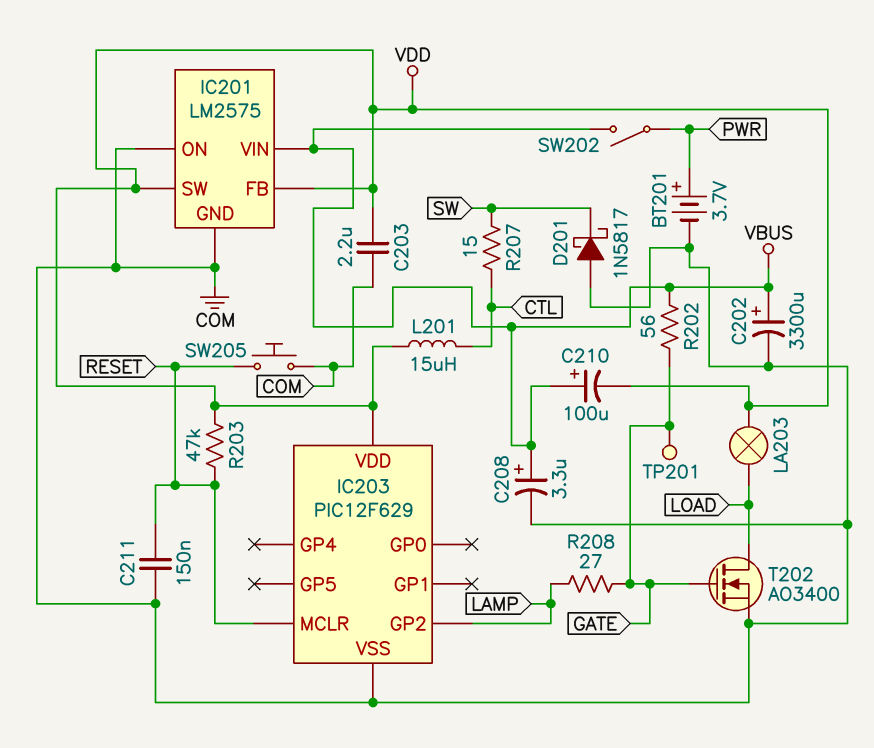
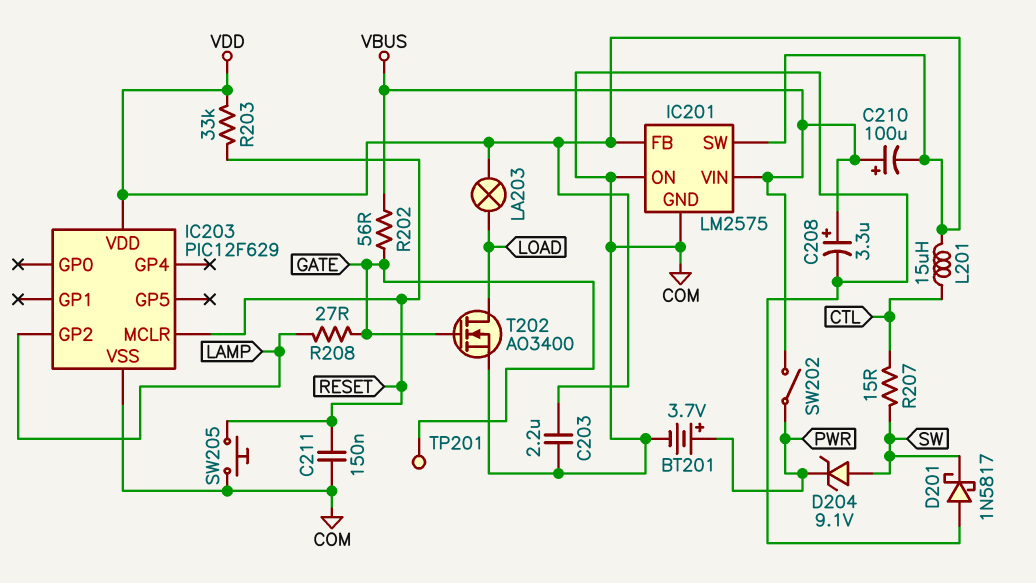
C202: 3300uF (plus VBUS, minus COM) -> none
D204: none -> zener 9.1V (A SW, K PWR)
R203: 47k (RESET, VDD) -> 33k (RESET, VDD)

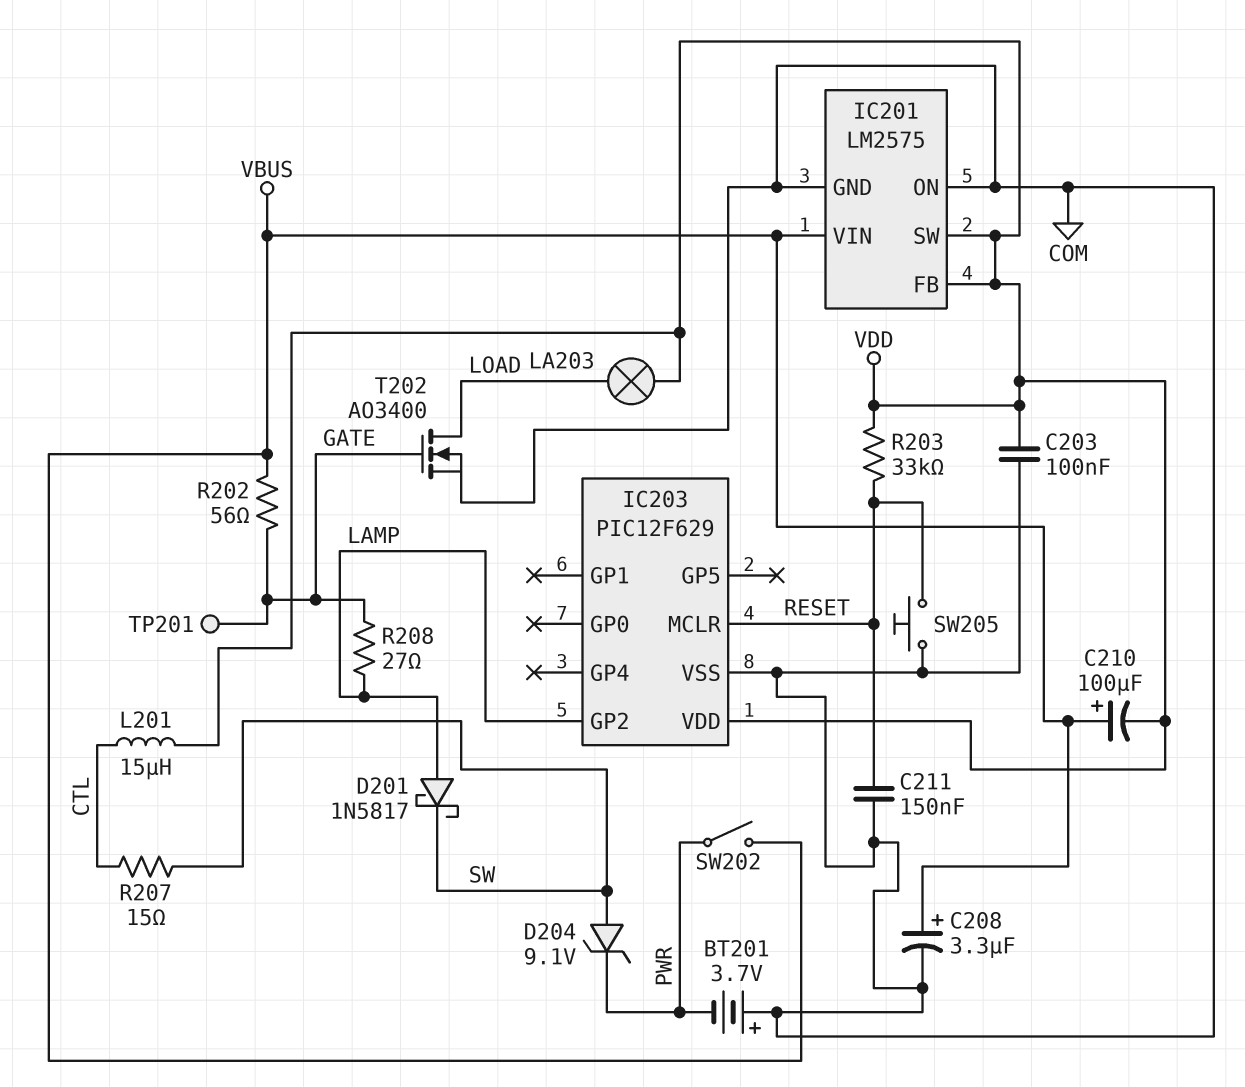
BT201: 3.7V (plus PWR, minus COM) -> 3.7V (plus COM, minus PWR)
C203: 2.2uF (COM, VDD) -> 100nF (COM, VDD)
D201: schottky 1N5817 (A COM, K SW) -> schottky 1N5817 (A LAMP, K SW)

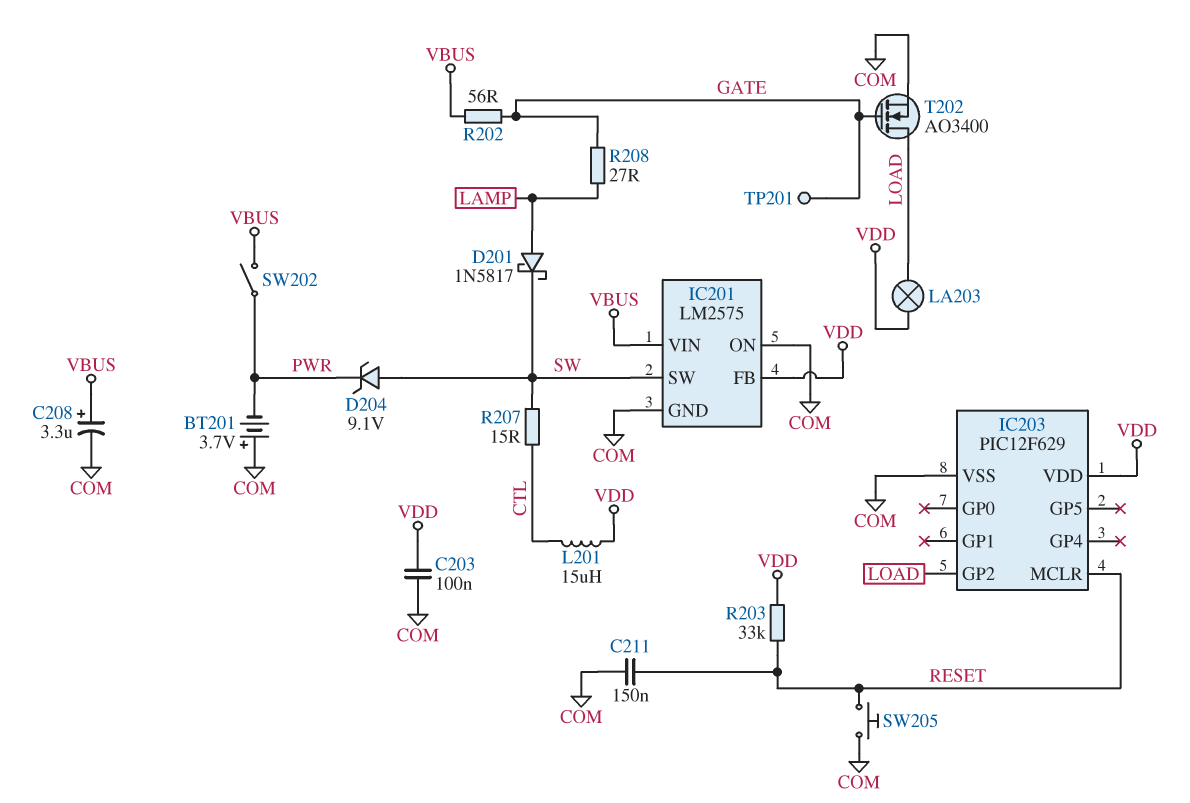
C210: 100uF (plus VBUS, minus VDD) -> none
IC201 pin SW: VDD -> SW
IC203 pin GP2: LAMP -> LOAD

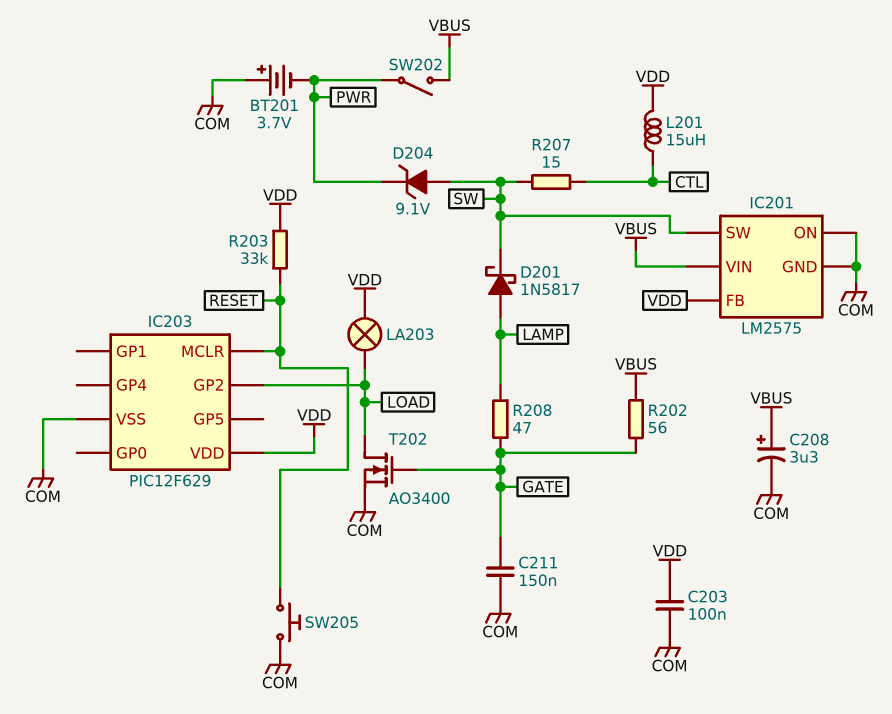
C211: 150nF (COM, RESET) -> 150nF (COM, GATE)
R208: 27 (GATE, LAMP) -> 47 (GATE, LAMP)
TP201: test point (GATE) -> none

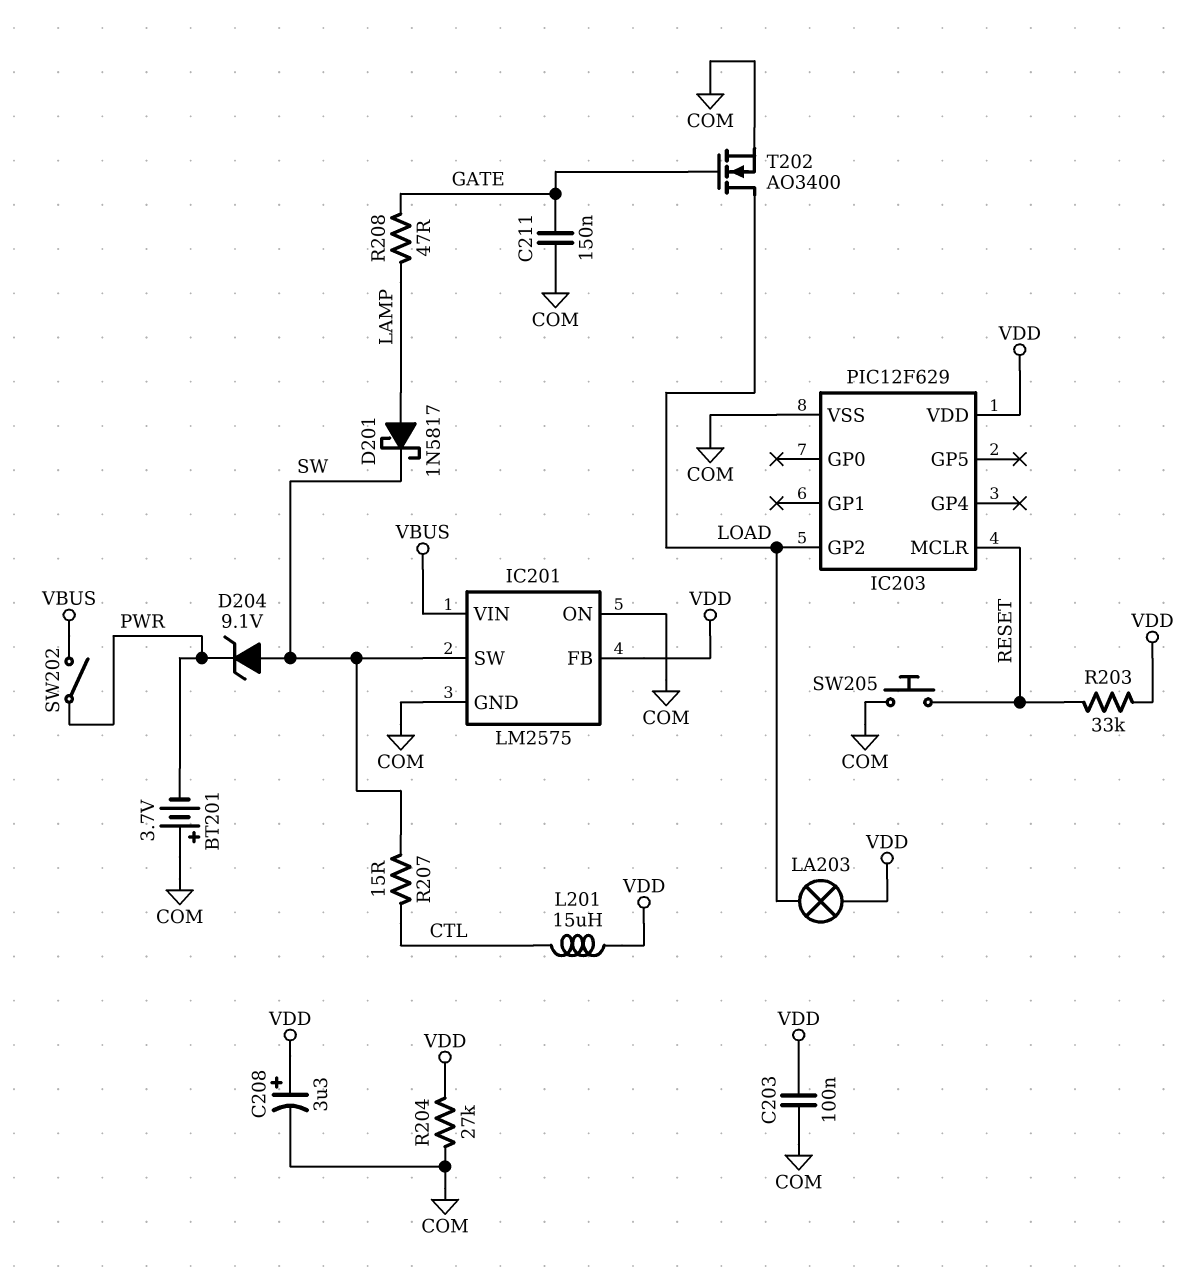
C208: 3.3uF (plus VBUS, minus COM) -> 3.3uF (plus VDD, minus COM)
R202: 56 (GATE, VBUS) -> none
R204: none -> 27k (COM, VDD)

